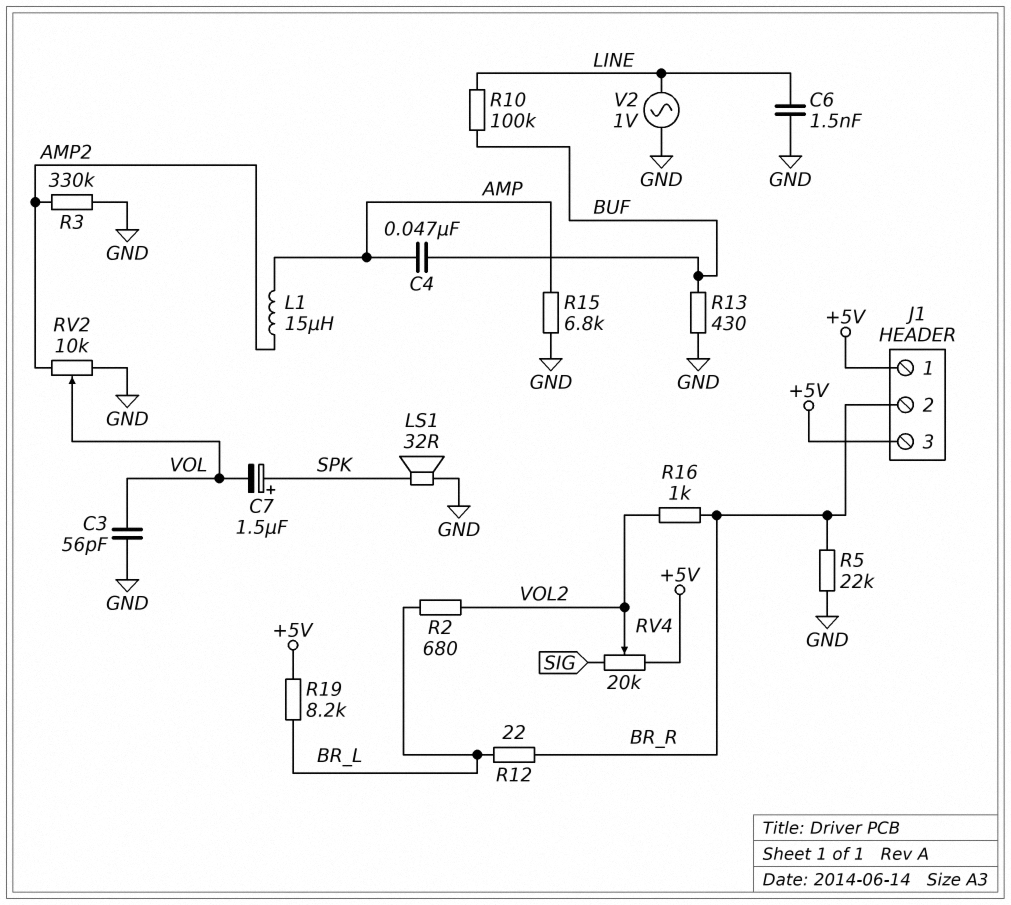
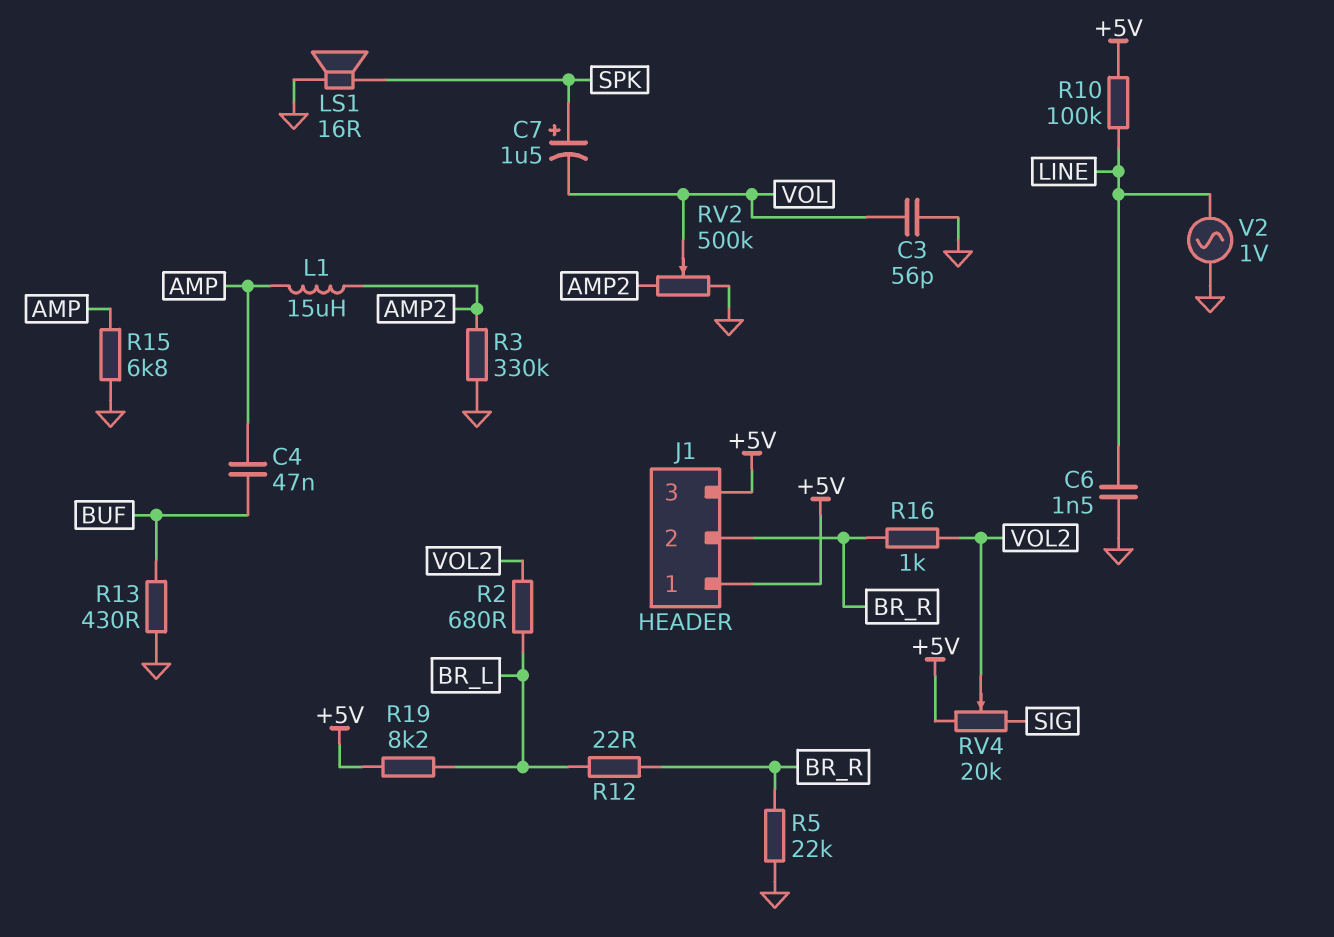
LS1: speaker 32R (GND, SPK) -> speaker 16R (GND, SPK)
R10: 100k (BUF, LINE) -> 100k (+5V, LINE)
RV2: 10k (AMP2, GND, wiper VOL) -> 500k (AMP2, GND, wiper VOL)

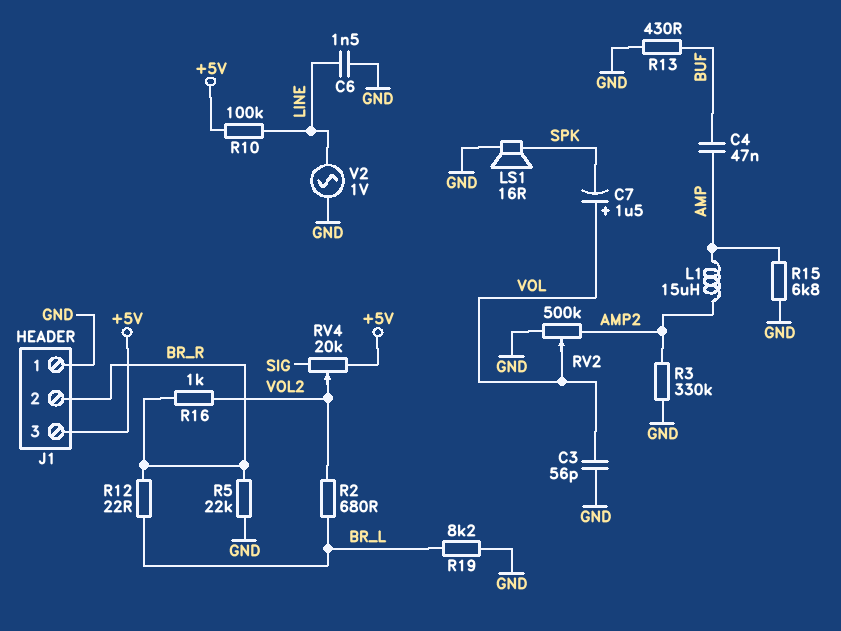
C7: 1.5uF (plus SPK, minus VOL) -> 1.5uF (plus VOL, minus SPK)
J1 pin 1: +5V -> GND
R19: 8.2k (+5V, BR_L) -> 8.2k (BR_L, GND)

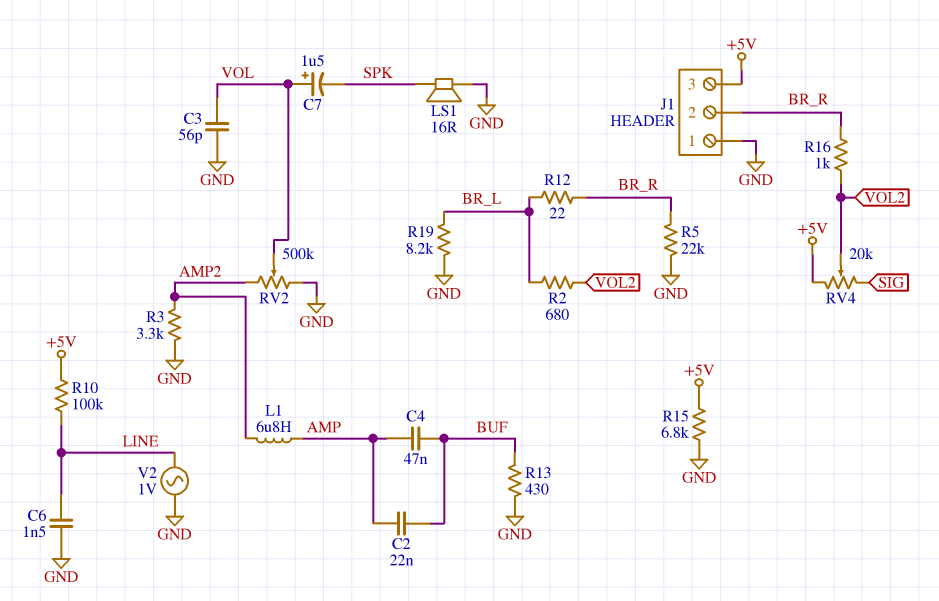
C2: none -> 22nF (AMP, BUF)
L1: 15uH (AMP, AMP2) -> 6.8uH (AMP, AMP2)
R3: 330k (AMP2, GND) -> 3.3k (AMP2, GND)
R15: 6.8k (AMP, GND) -> 6.8k (+5V, GND)

